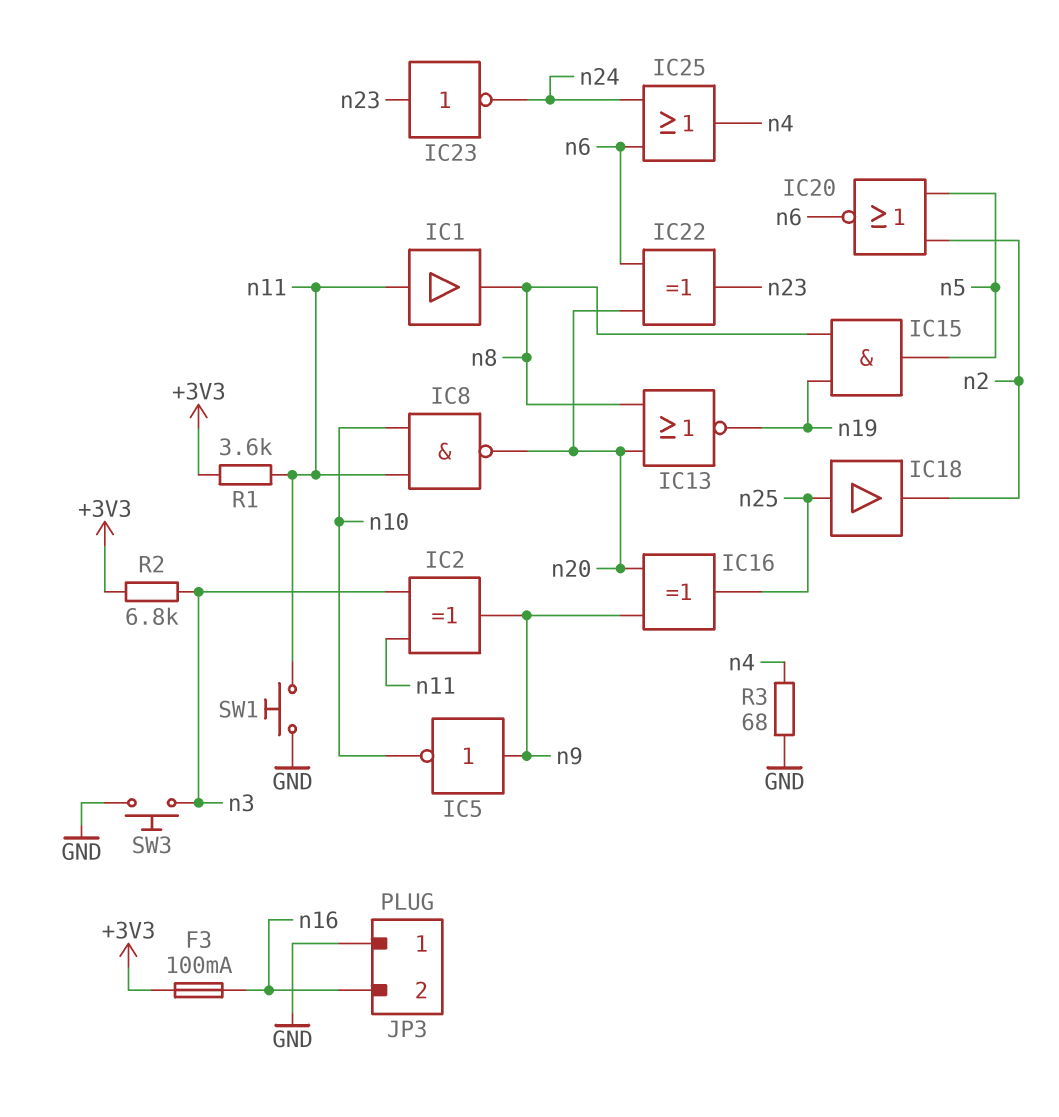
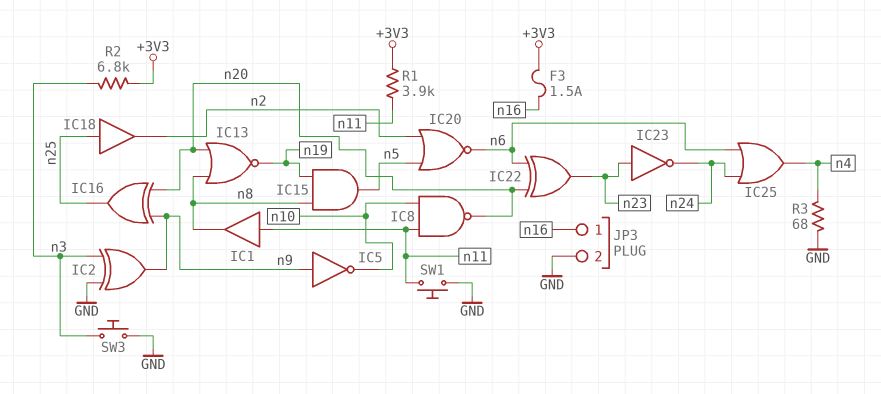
F3: 100mA (+3V3, n16) -> 1.5A (+3V3, n16)
IC2: XOR (in n3, in n11, out n9) -> XOR (in GND, in n3, out n9)
JP3 pin 1: GND -> n16
JP3 pin 2: n16 -> GND
R1: 3.6k (+3V3, n11) -> 3.9k (+3V3, n11)

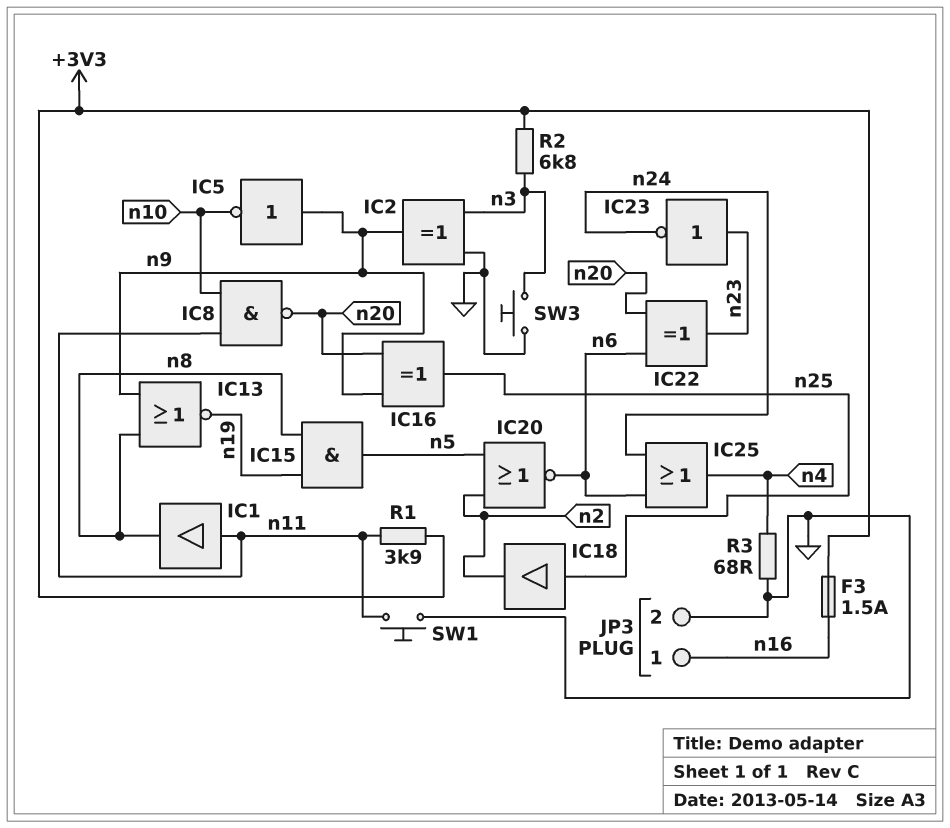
IC13: NOR (in n8, in n20, out n19) -> NOR (in n8, in n9, out n19)

